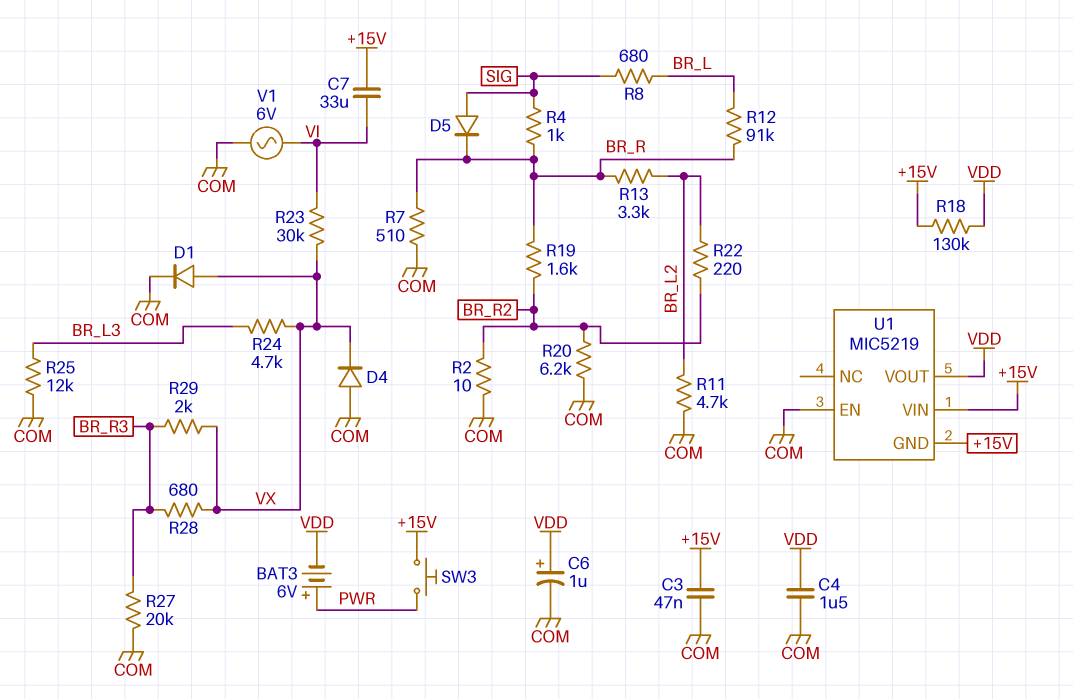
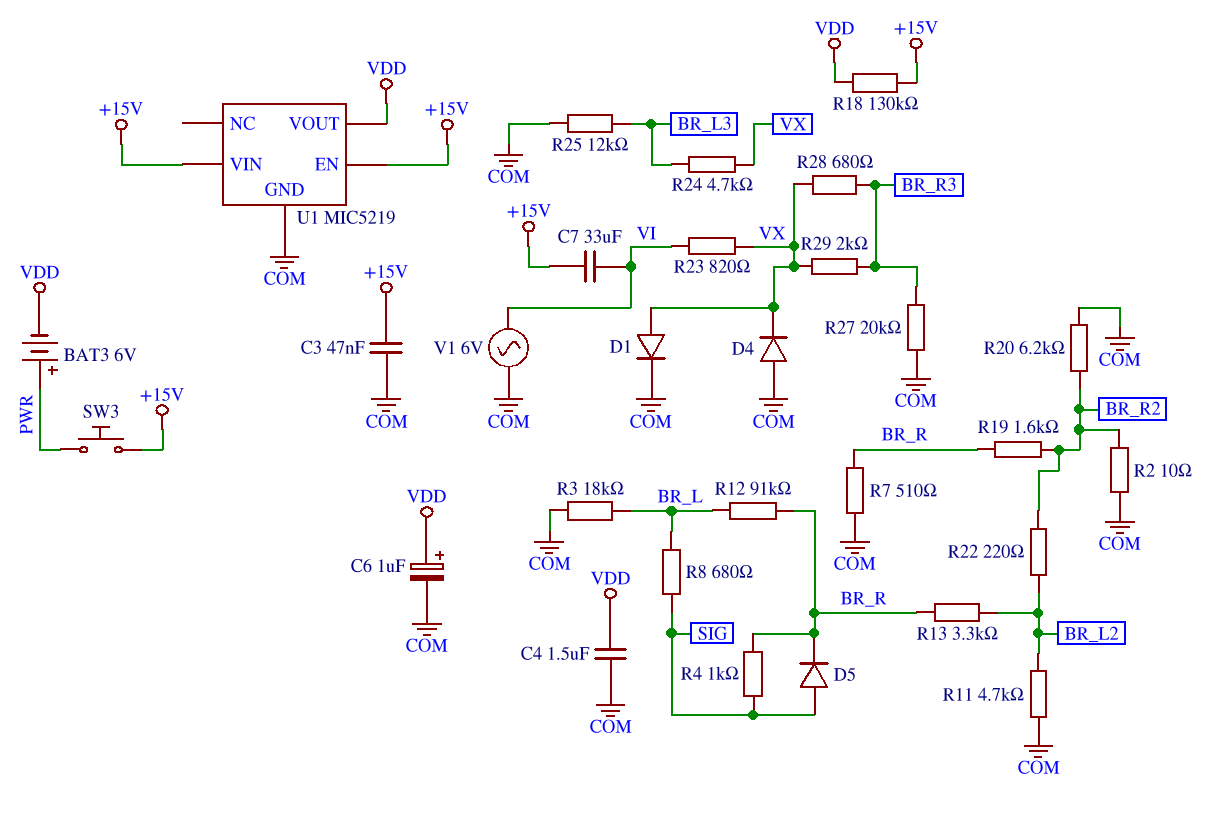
R3: none -> 18k (BR_L, COM)
R23: 30k (VI, VX) -> 820 (VI, VX)
U1 pin EN: COM -> +15V
U1 pin GND: +15V -> COM

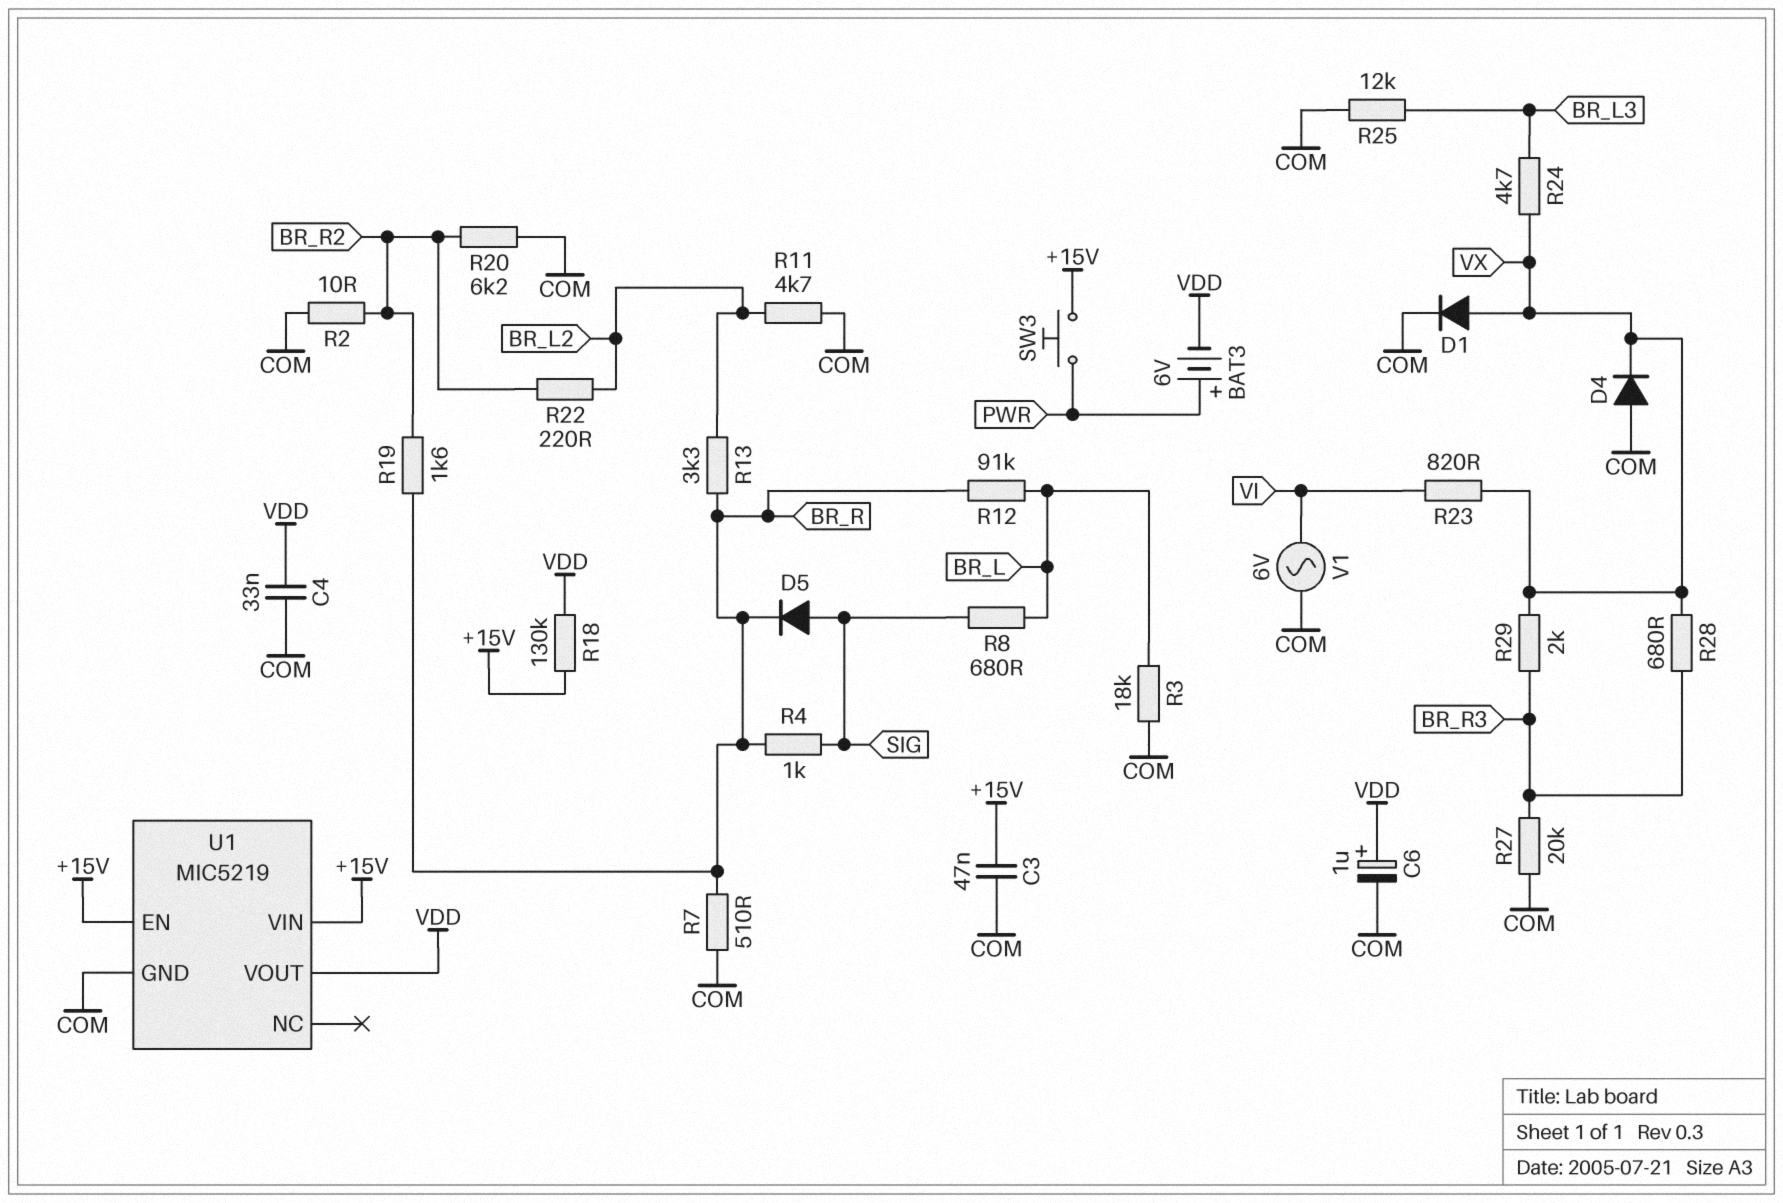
C4: 1.5uF (COM, VDD) -> 33nF (COM, VDD)
C7: 33uF (+15V, VI) -> none

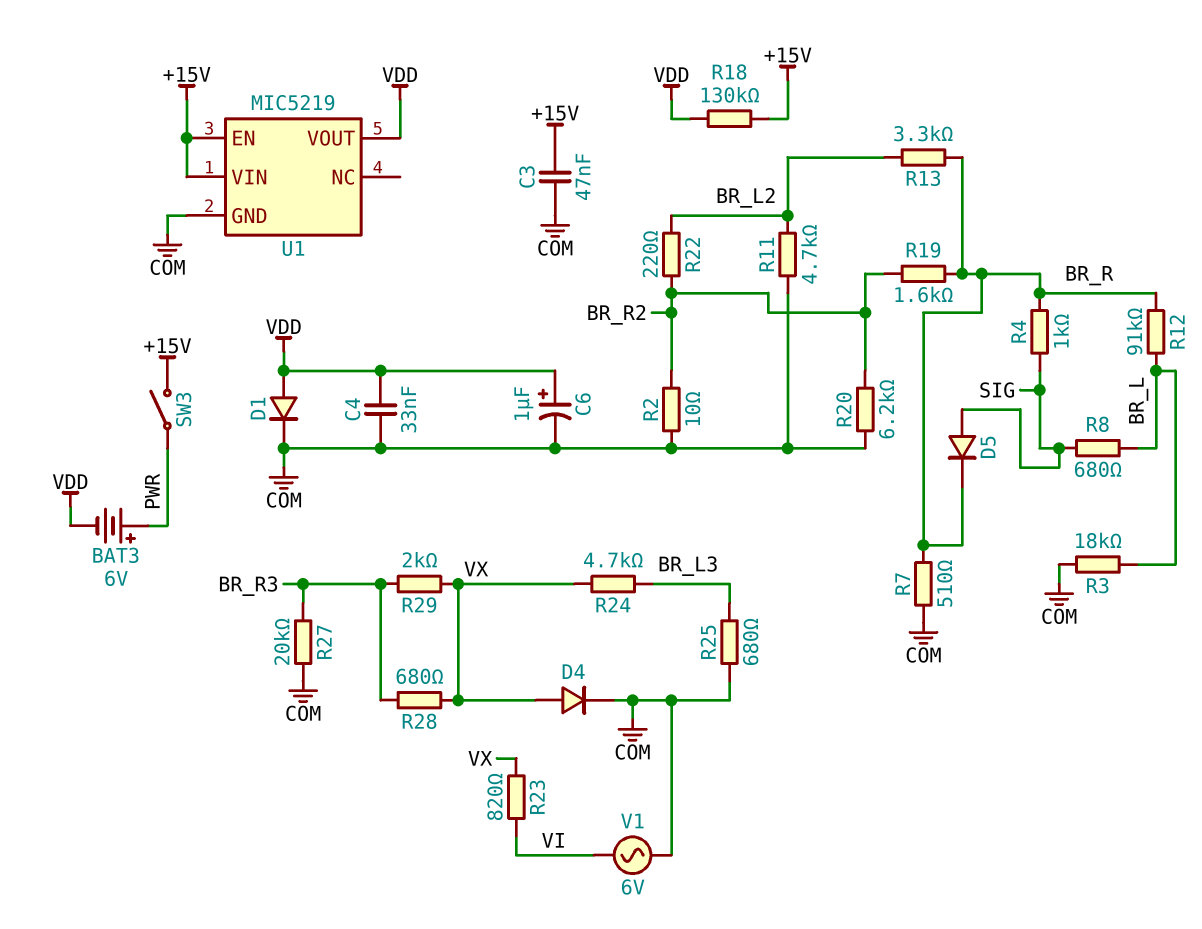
D1: diode (A VX, K COM) -> diode (A VDD, K COM)
D4: diode (A COM, K VX) -> diode (A VX, K COM)
R25: 12k (BR_L3, COM) -> 680 (BR_L3, COM)
SW3: button (+15V, PWR) -> switch (+15V, PWR)

